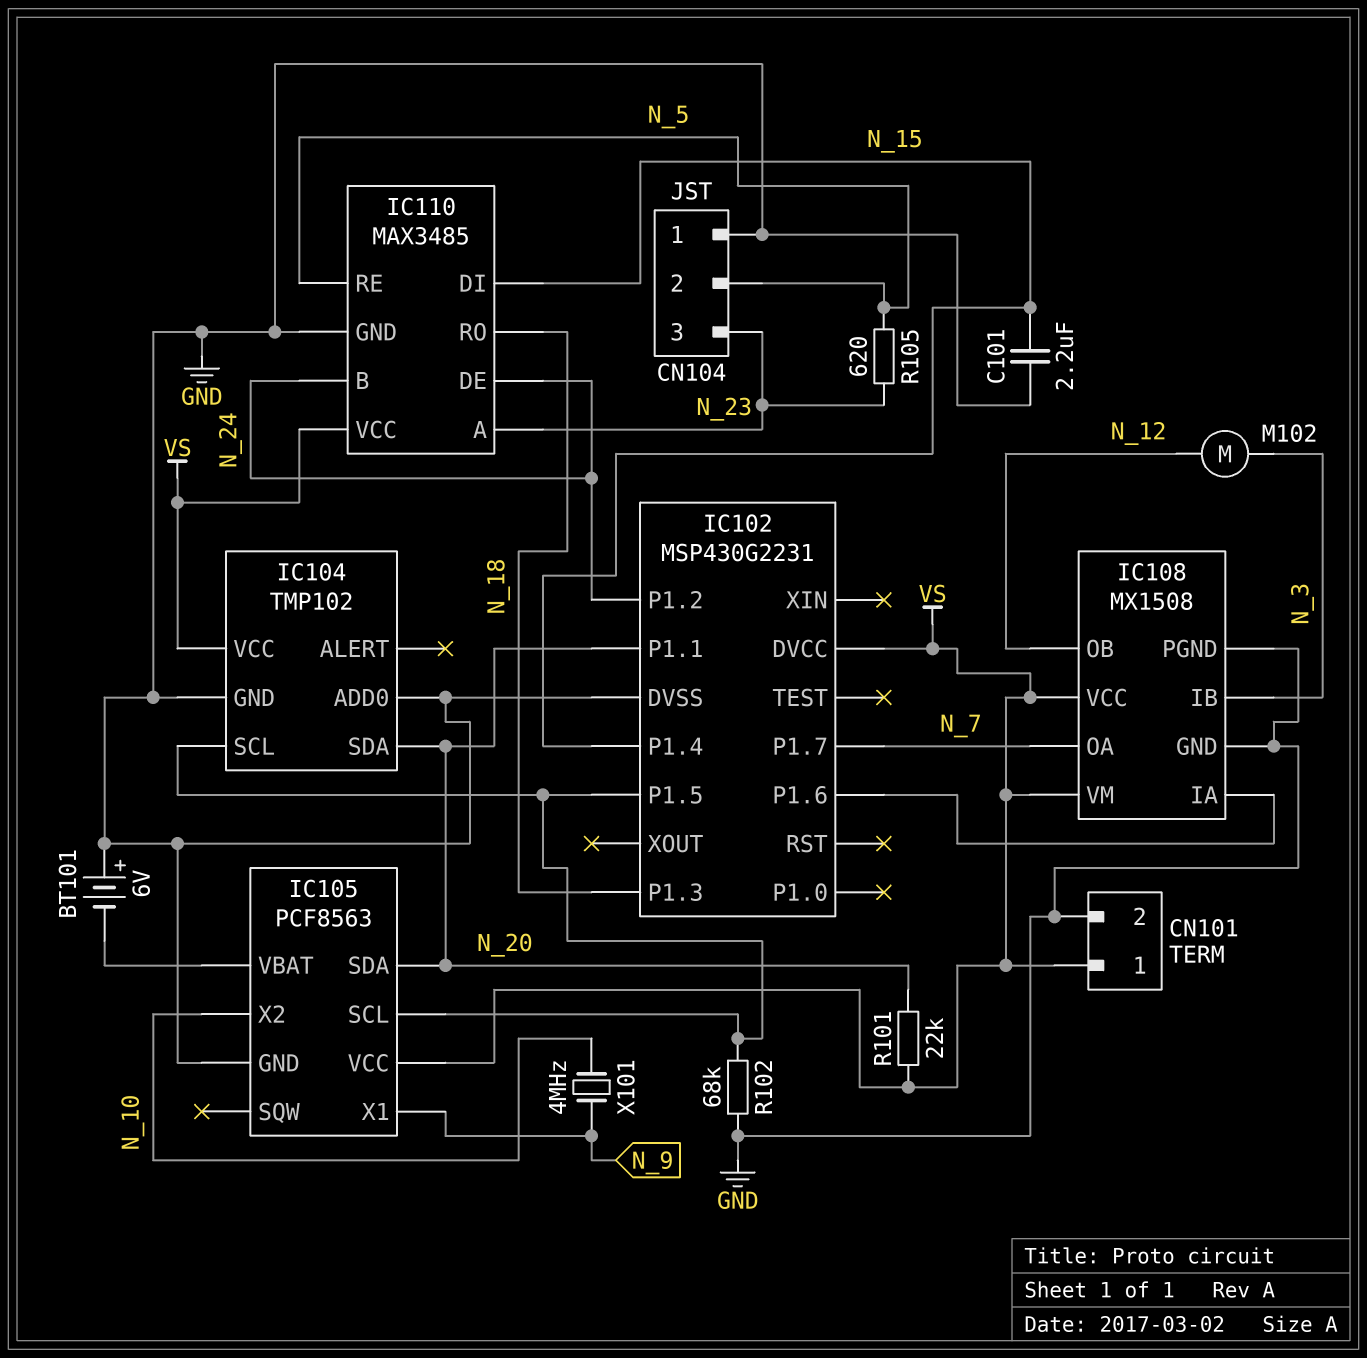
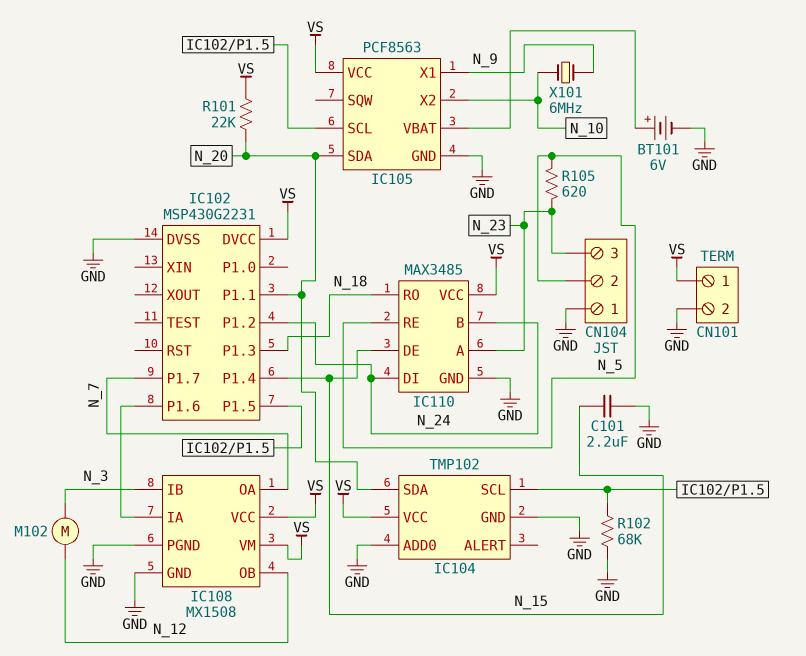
BT101: 6V (plus GND, minus IC105/VBAT) -> 6V (plus IC105/VBAT, minus GND)
IC110 pin DE: N_24 -> N_15
IC110 pin DI: N_15 -> N_24
X101: 4MHz (N_9, N_10) -> 6MHz (N_9, N_10)

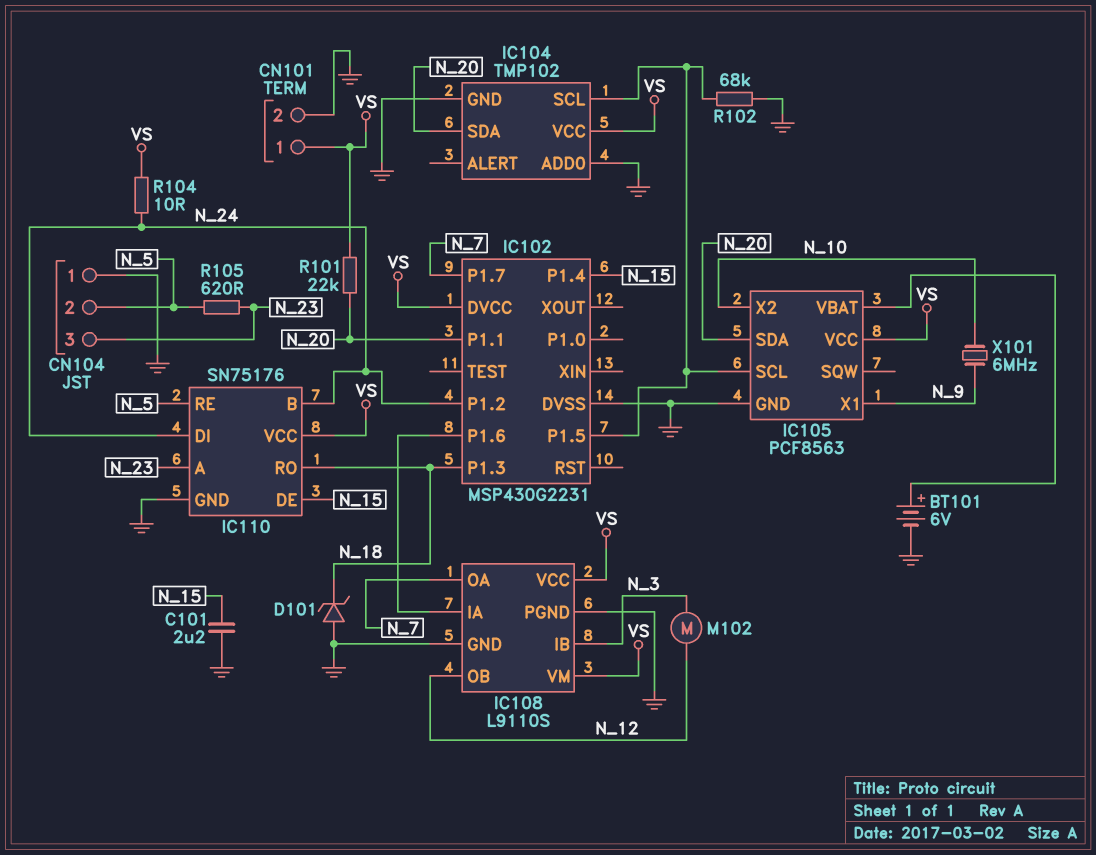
D101: none -> zener (A GND, K N_18)
IC108: MX1508 -> L9110S
IC110: MAX3485 -> SN75176
R104: none -> 10 (N_24, VS)

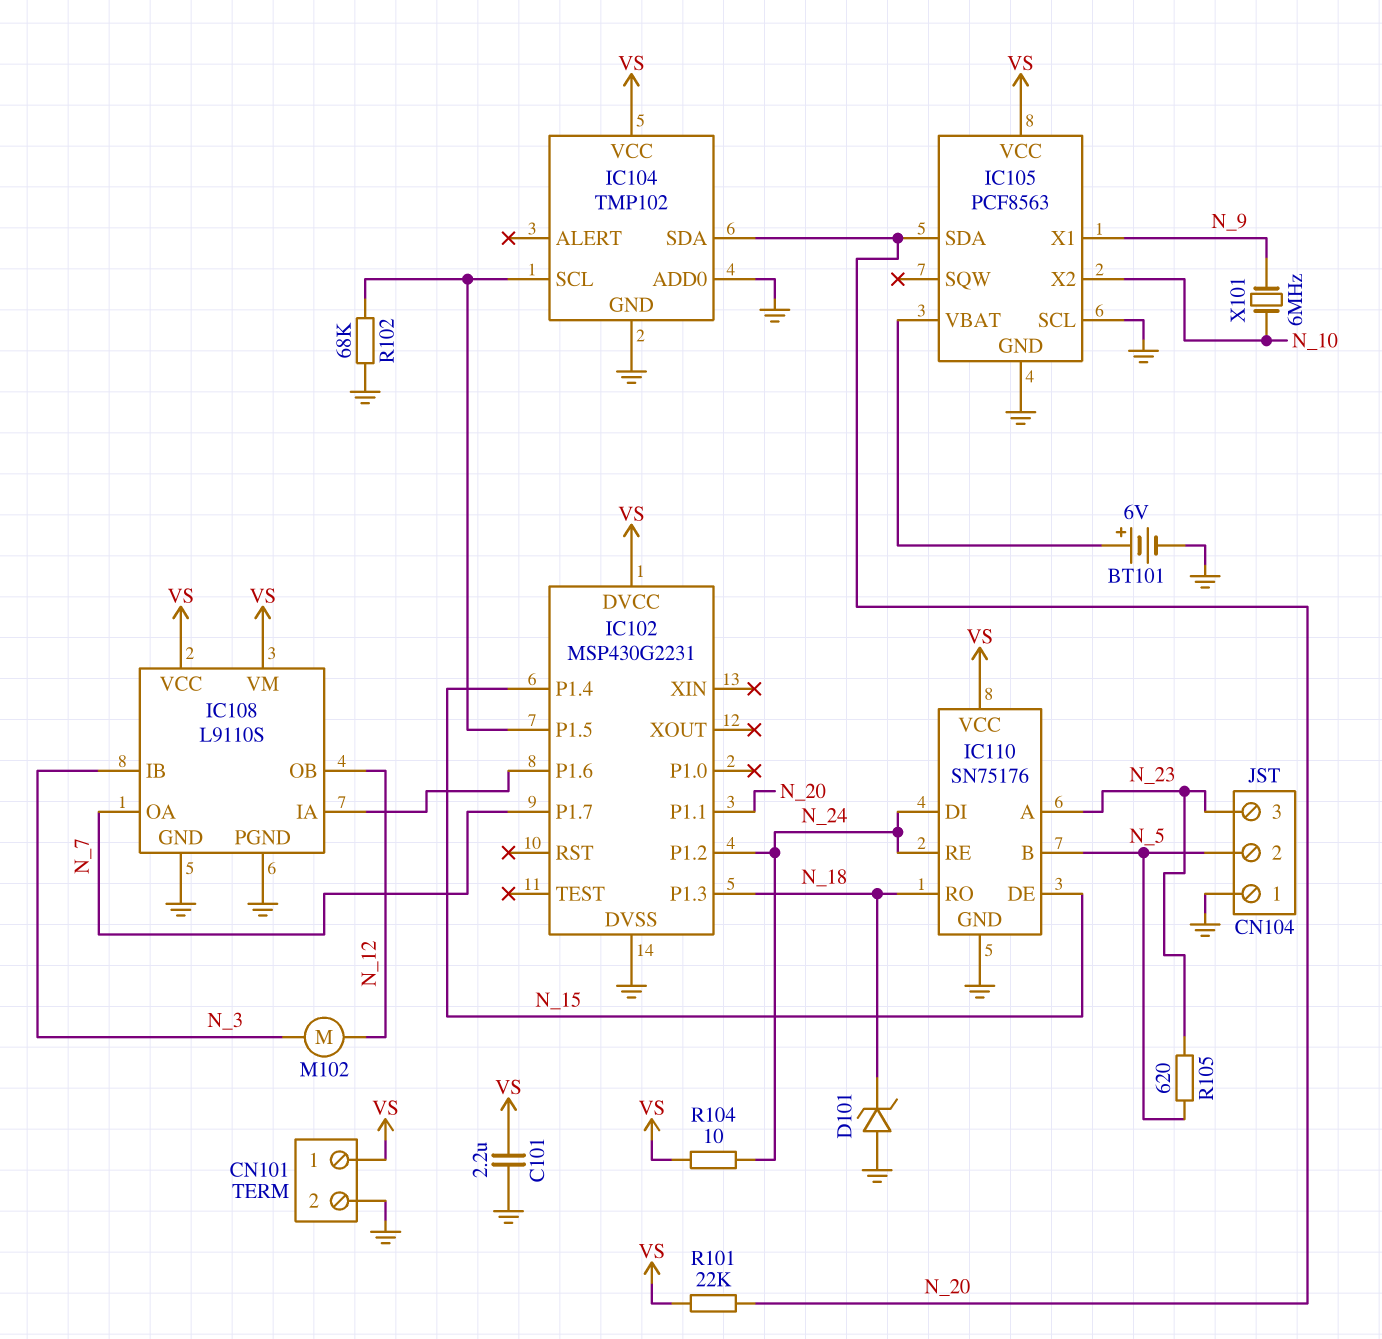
C101: 2.2uF (GND, N_15) -> 2.2uF (GND, VS)
IC105 pin SCL: IC102/P1.5 -> GND
IC110 pin B: N_24 -> N_5
IC110 pin RE: N_5 -> N_24

